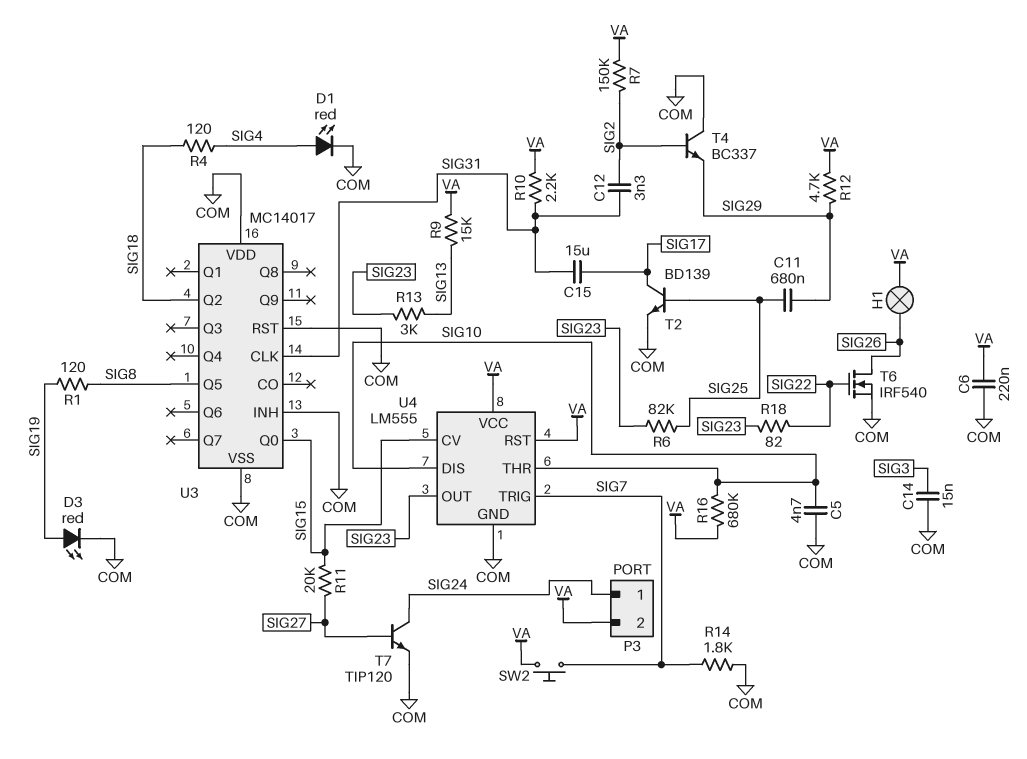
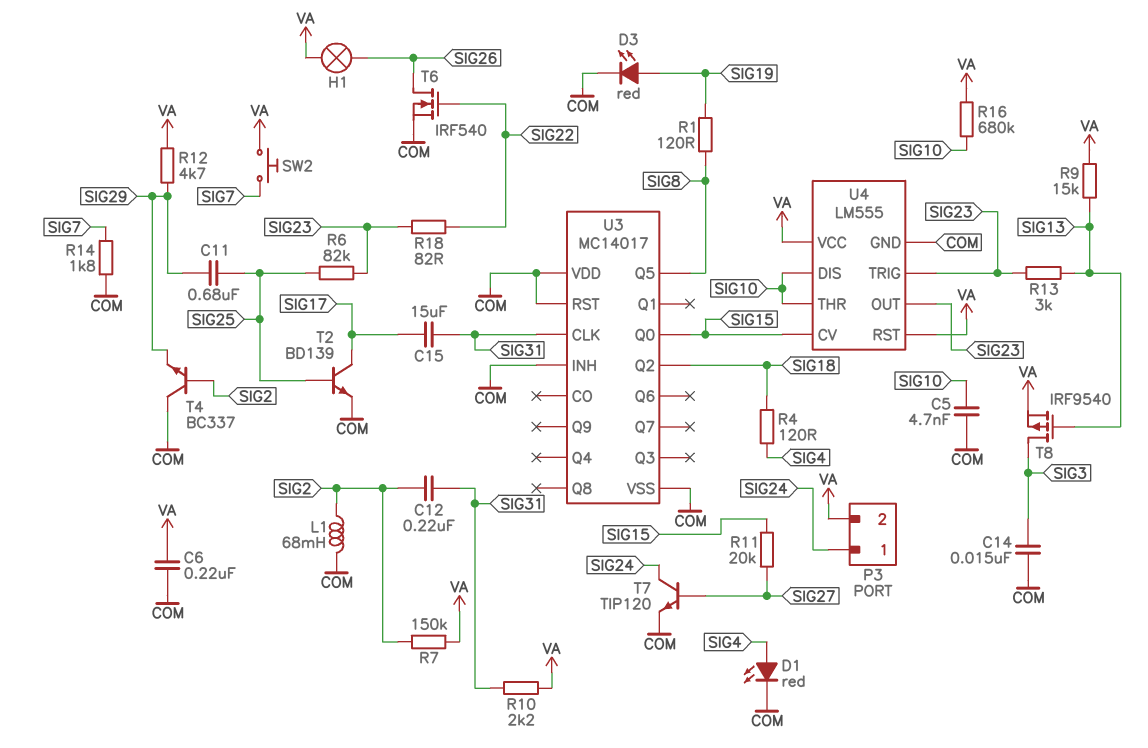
C12: 3.3nF (SIG2, SIG31) -> 220nF (SIG2, SIG31)
L1: none -> 68mH (COM, SIG2)
T8: none -> PMOS IRF9540 (G SIG13, D SIG3, S VA)
U4 pin TRIG: SIG7 -> SIG23

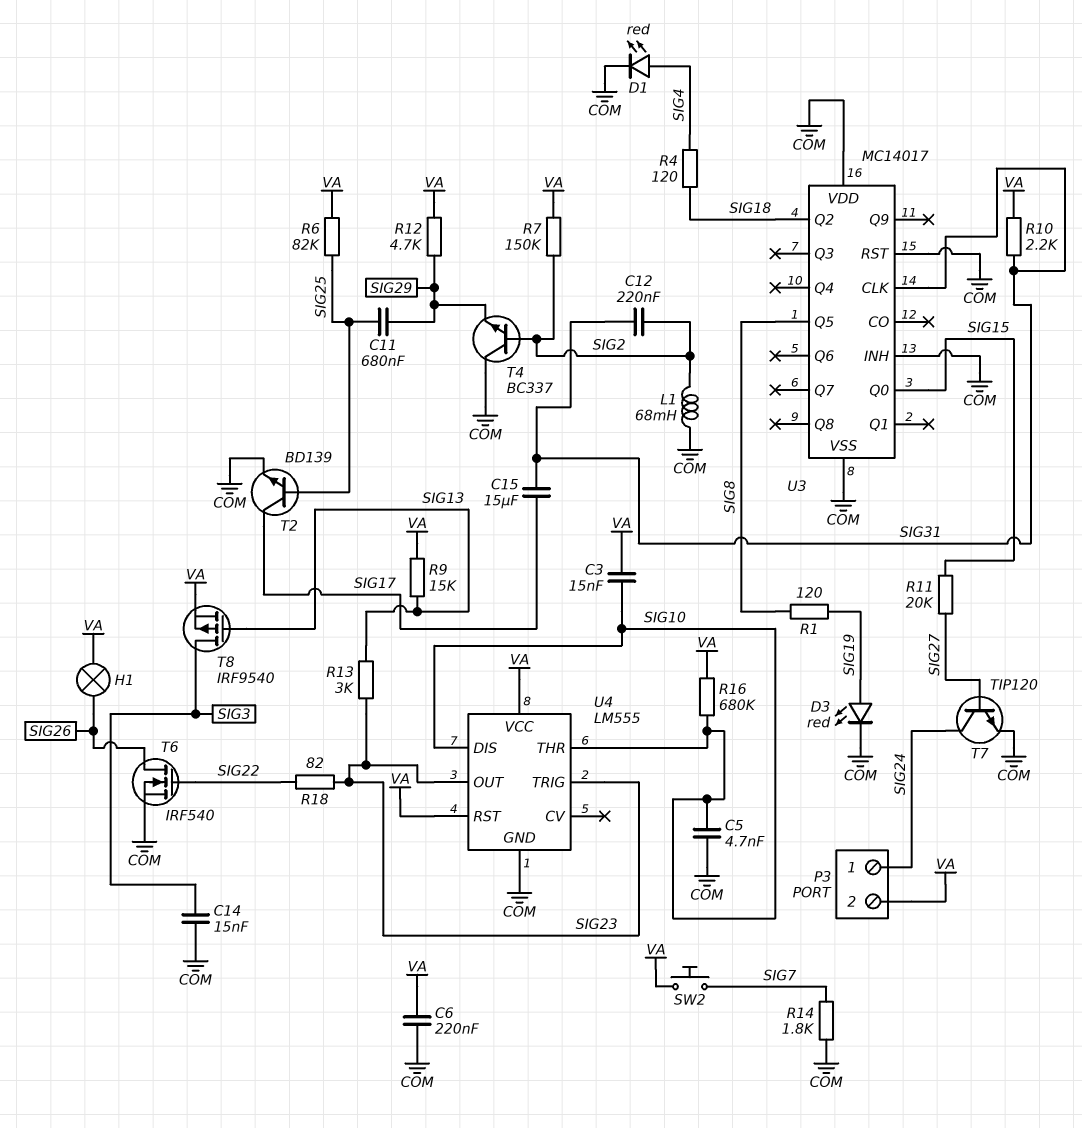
C3: none -> 15nF (SIG10, VA)
R6: 82k (SIG23, SIG25) -> 82k (SIG25, VA)
U4 pin CV: SIG15 -> none

